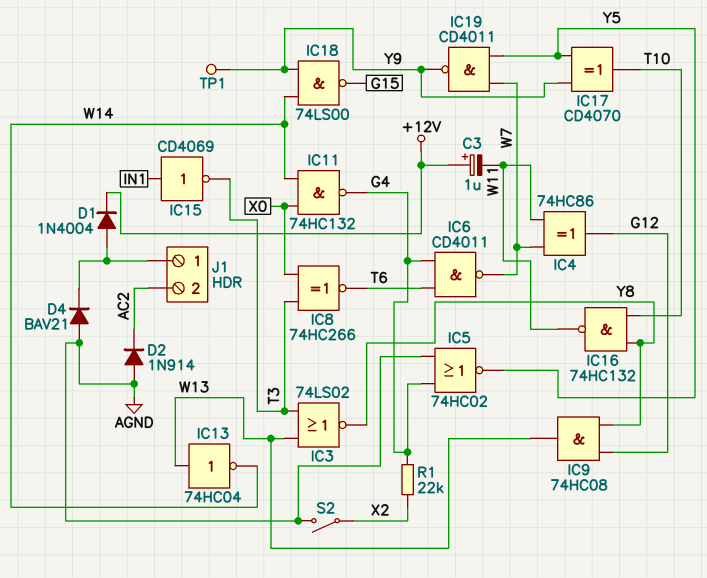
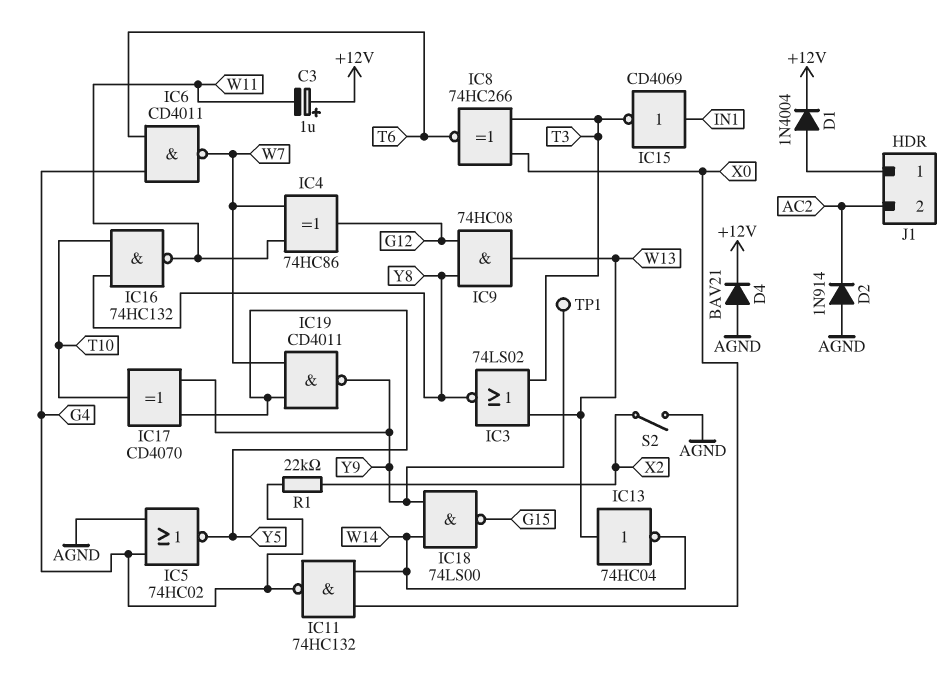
D4: diode BAV21 (A AGND, K J1/1) -> diode BAV21 (A AGND, K +12V)

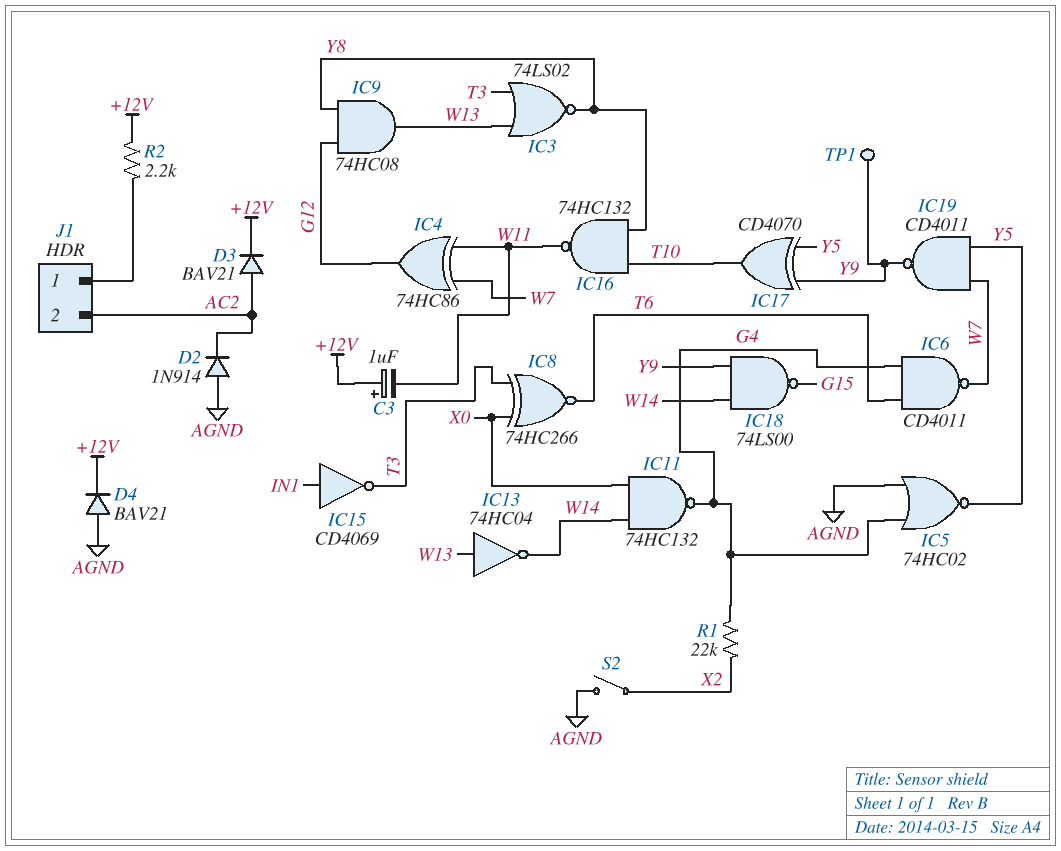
D1: diode 1N4004 (A J1/1, K +12V) -> none
D3: none -> diode BAV21 (A AC2, K +12V)
R2: none -> 2.2k (+12V, J1/1)

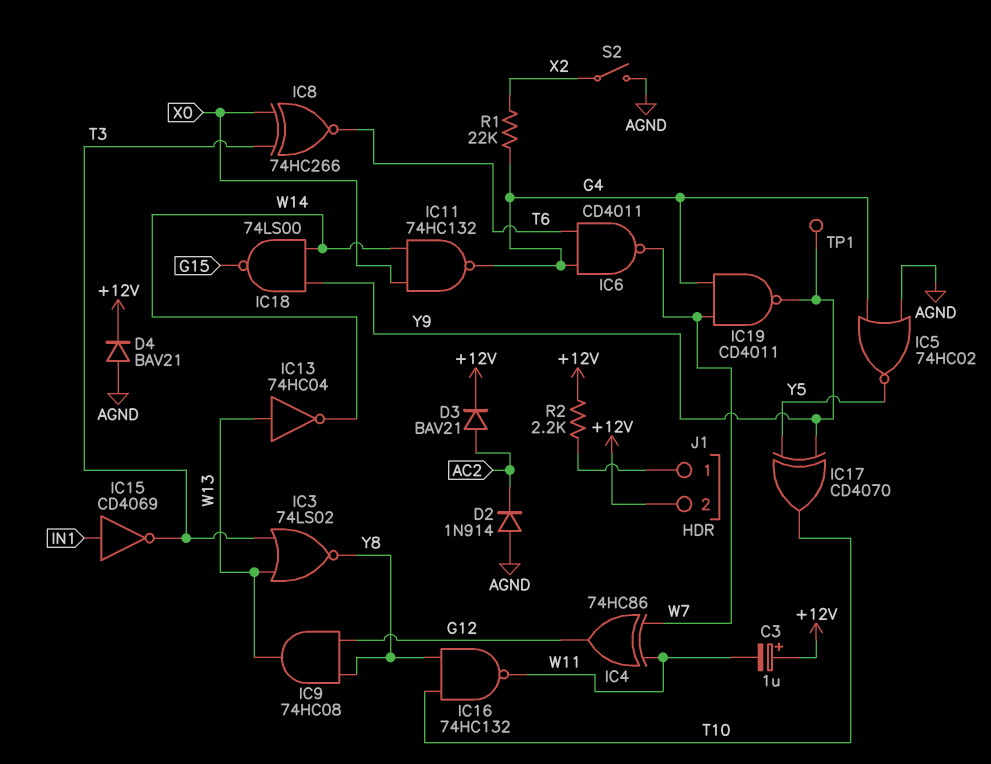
IC19: NAND CD4011 (in W7, in Y5, out Y9) -> NAND CD4011 (in G4, in W7, out Y9)
J1 pin 2: AC2 -> +12V

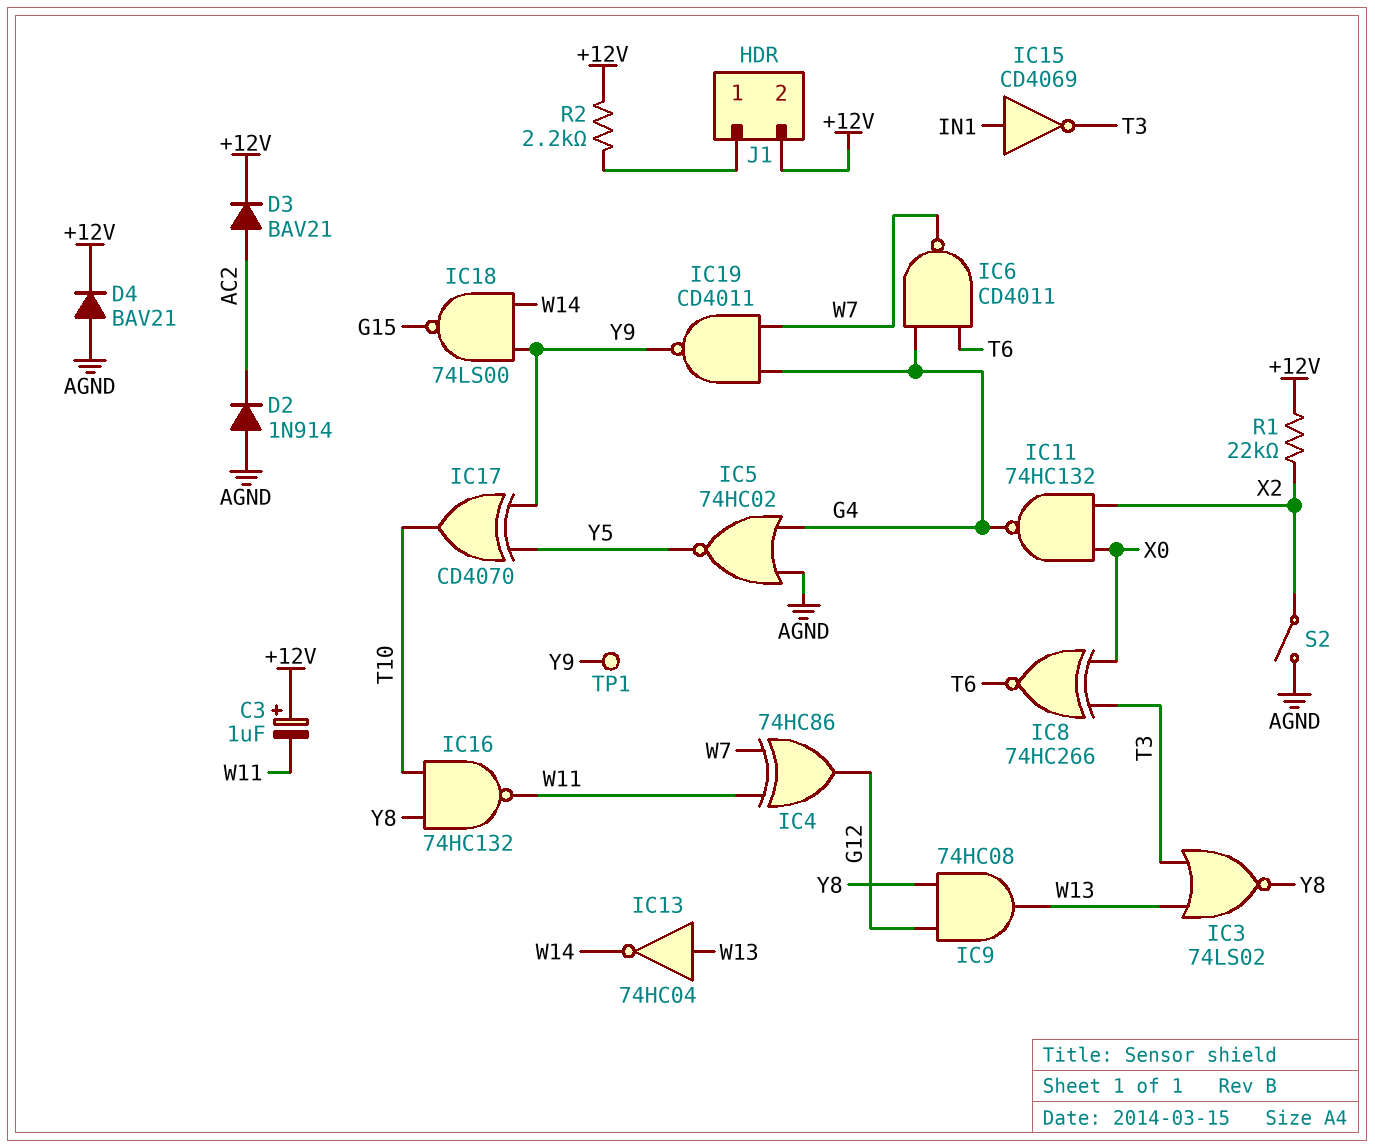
IC11: NAND 74HC132 (in W14, in X0, out G4) -> NAND 74HC132 (in X0, in X2, out G4)
R1: 22k (G4, X2) -> 22k (+12V, X2)

